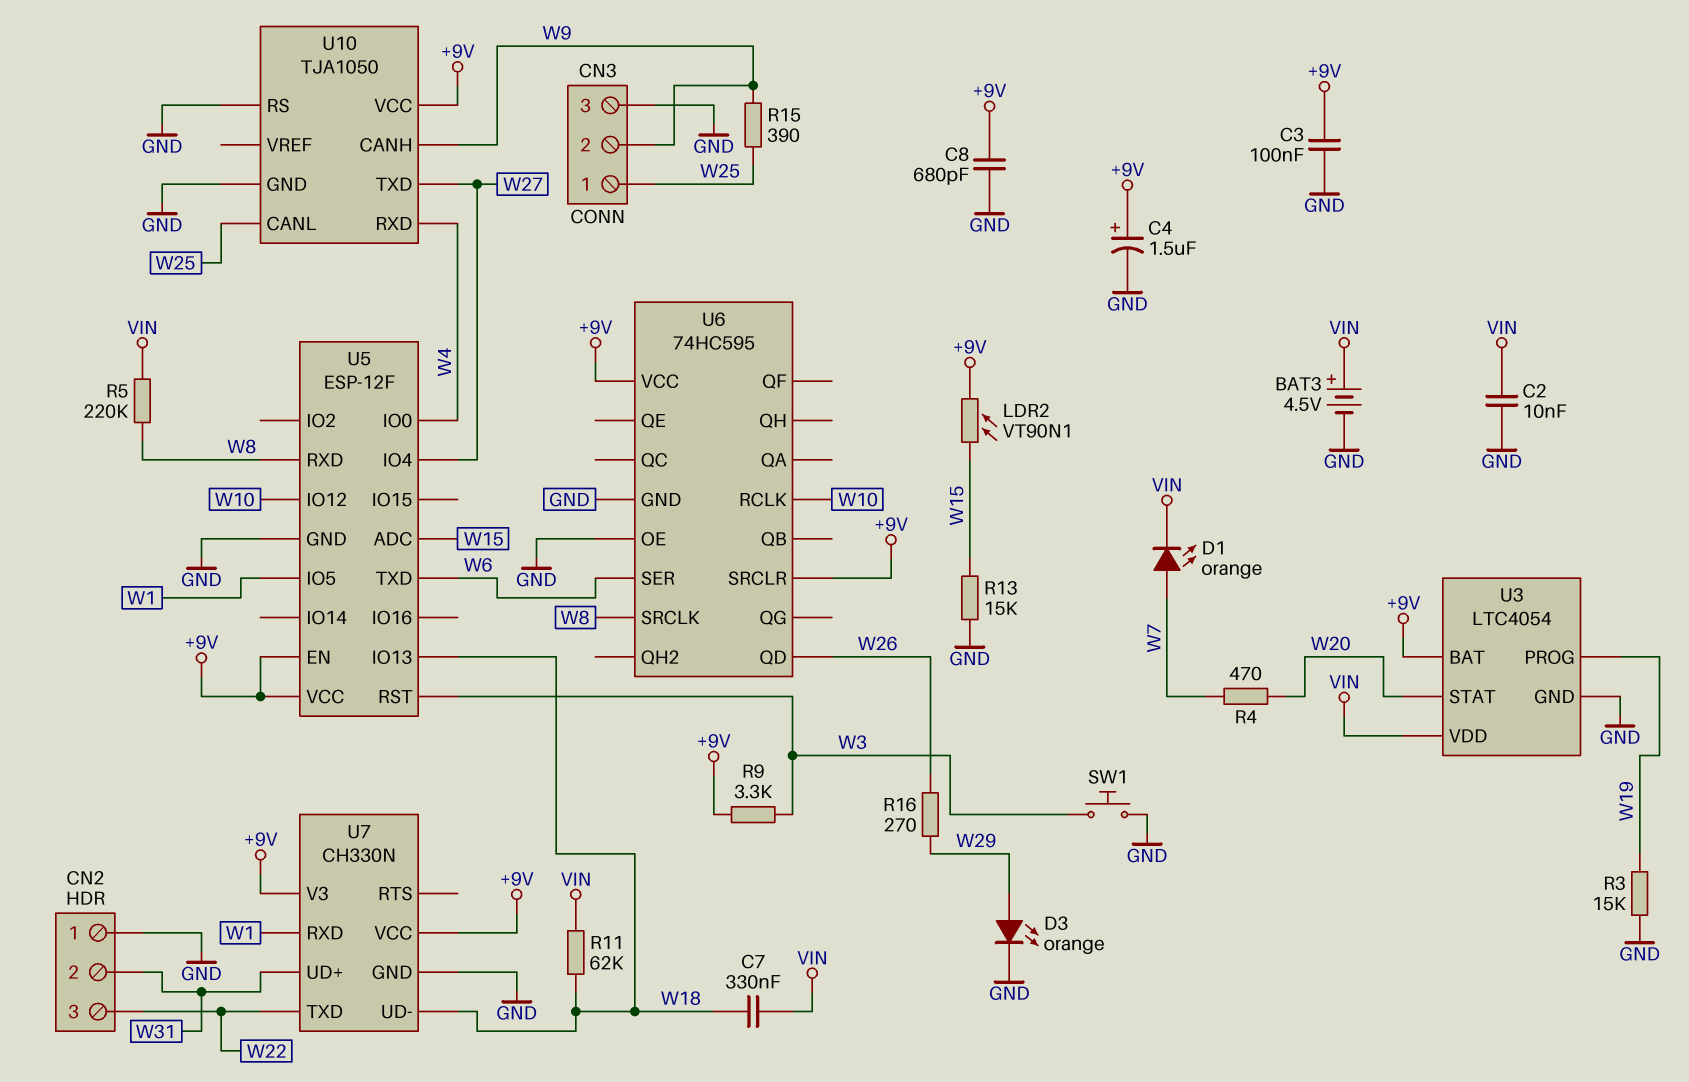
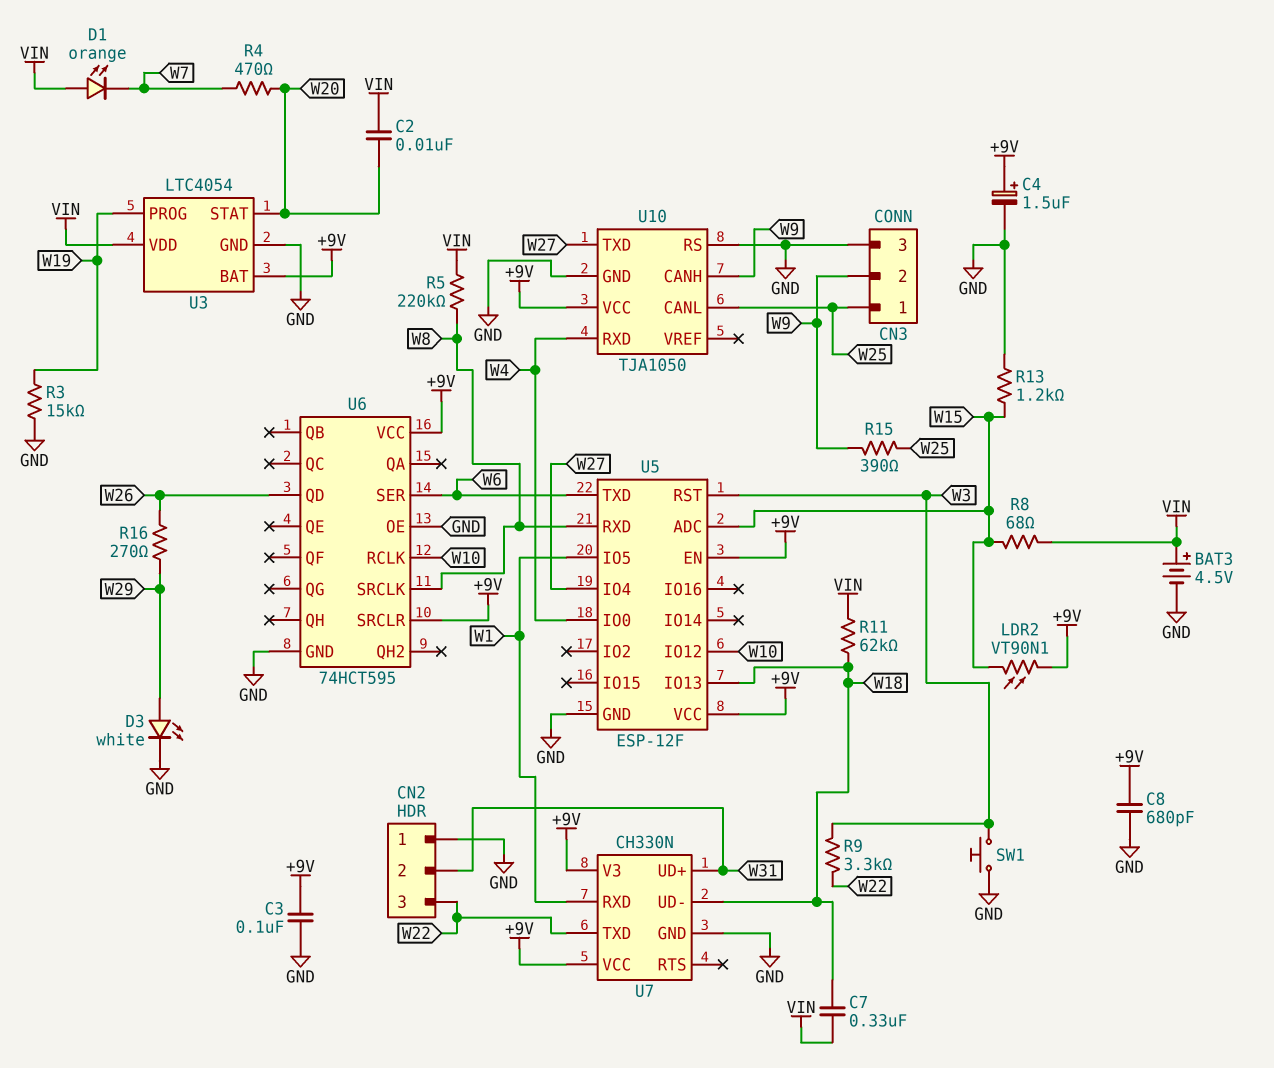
C2: 10nF (GND, VIN) -> 10nF (VIN, W20)
D1: LED orange (A W7, K VIN) -> LED orange (A VIN, K W7)
D3: LED orange (A W29, K GND) -> LED white (A W29, K GND)
R8: none -> 68 (VIN, W15)
R9: 3.3k (+9V, W3) -> 3.3k (W3, W22)
R13: 15k (GND, W15) -> 1.2k (GND, W15)
U6: 74HC595 -> 74HCT595

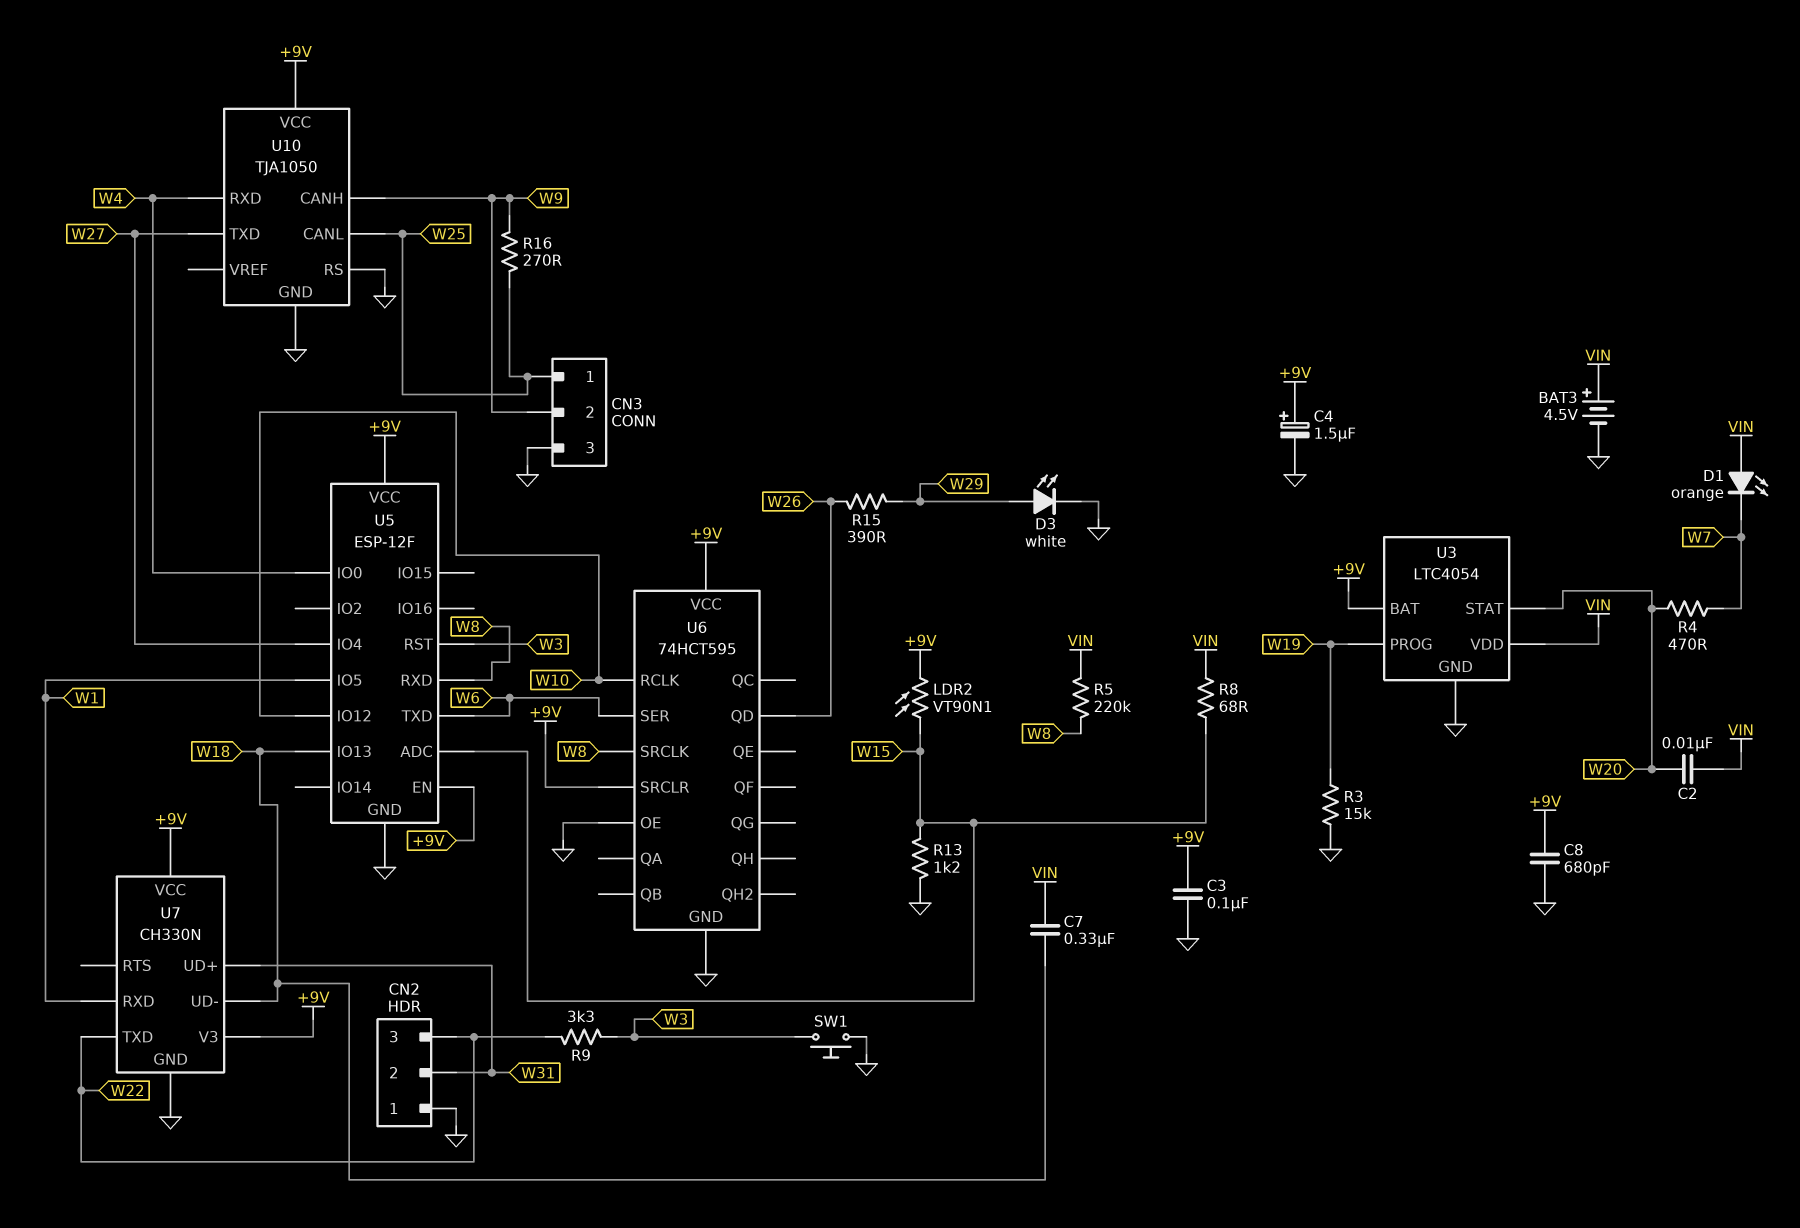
R11: 62k (VIN, W18) -> none
R15: 390 (W9, W25) -> 390 (W26, W29)
R16: 270 (W26, W29) -> 270 (W9, W25)

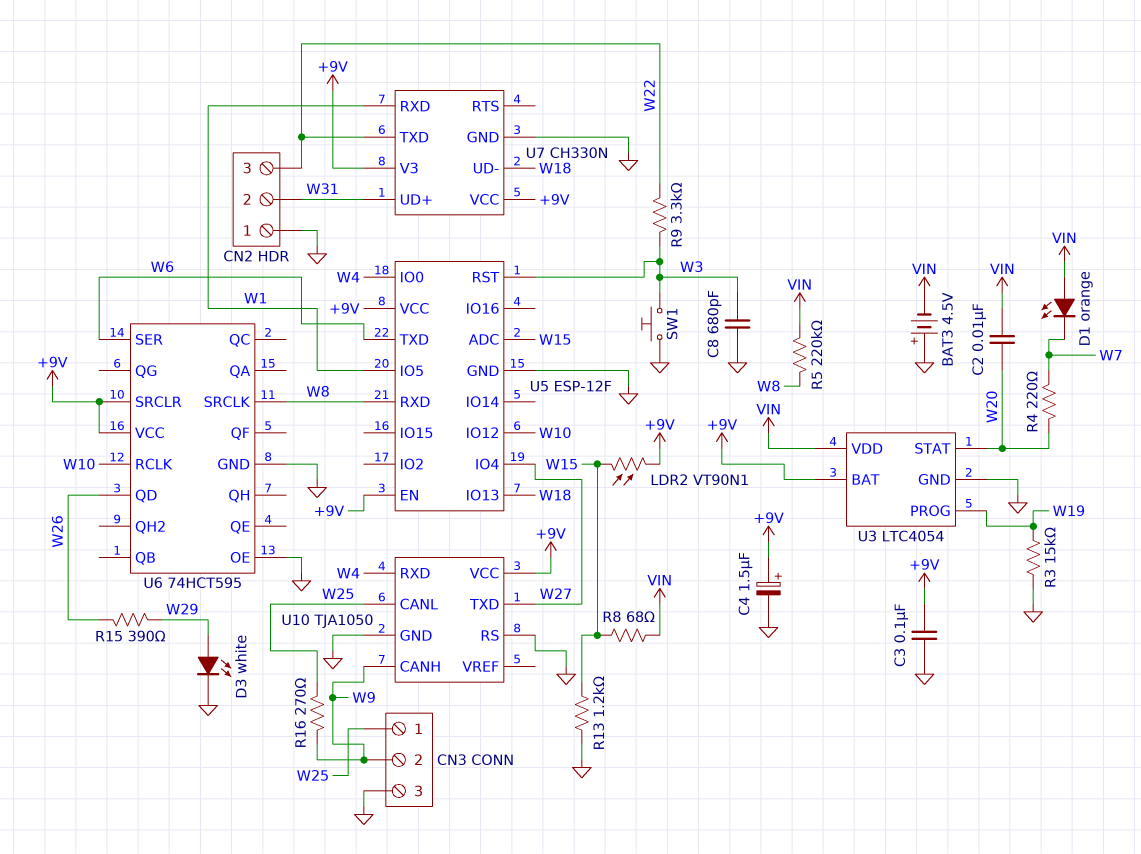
BAT3: 4.5V (plus VIN, minus GND) -> 4.5V (plus GND, minus VIN)
C7: 330nF (VIN, W18) -> none
C8: 680pF (+9V, GND) -> 680pF (GND, W3)
R4: 470 (W7, W20) -> 220 (W7, W20)

